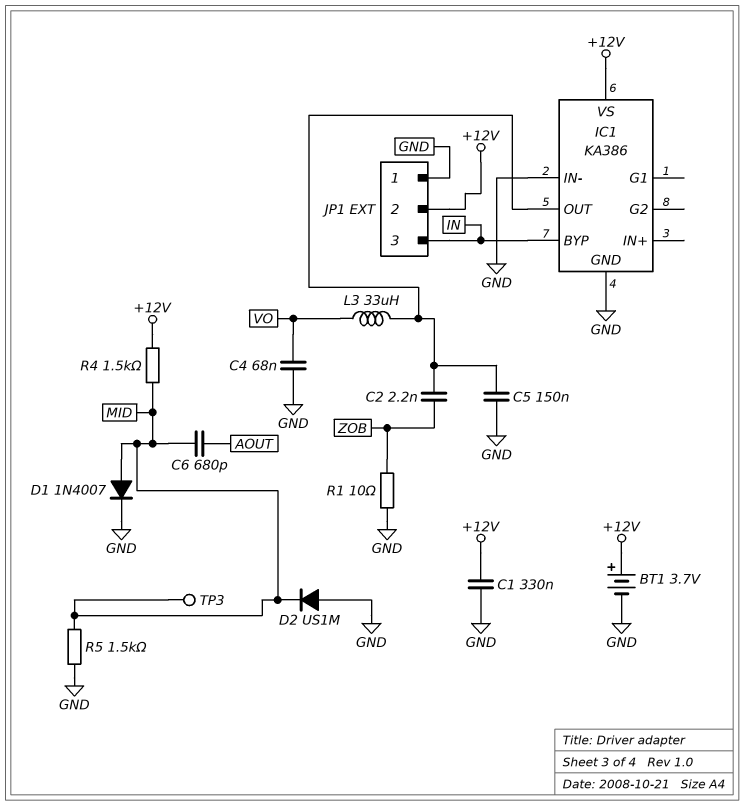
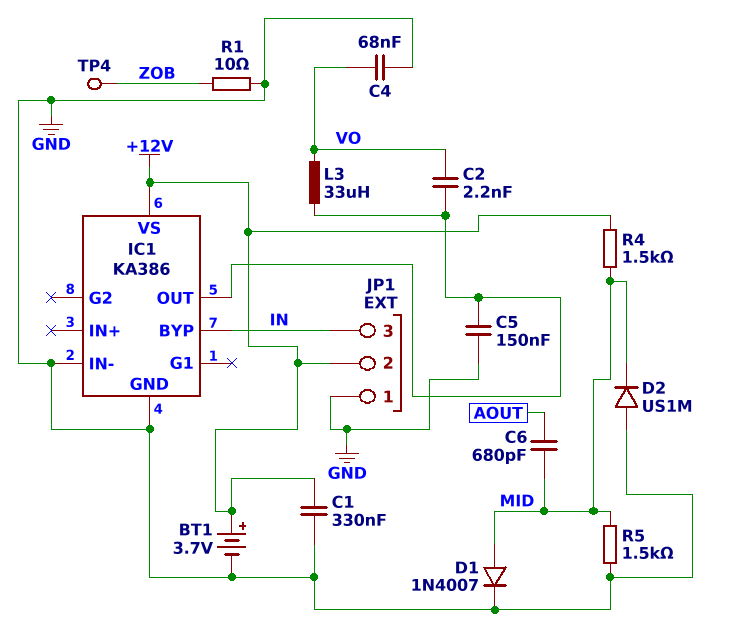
C2: 2.2nF (IC1/OUT, ZOB) -> 2.2nF (IC1/OUT, VO)
TP3: test point (MID) -> none
TP4: none -> test point (ZOB)

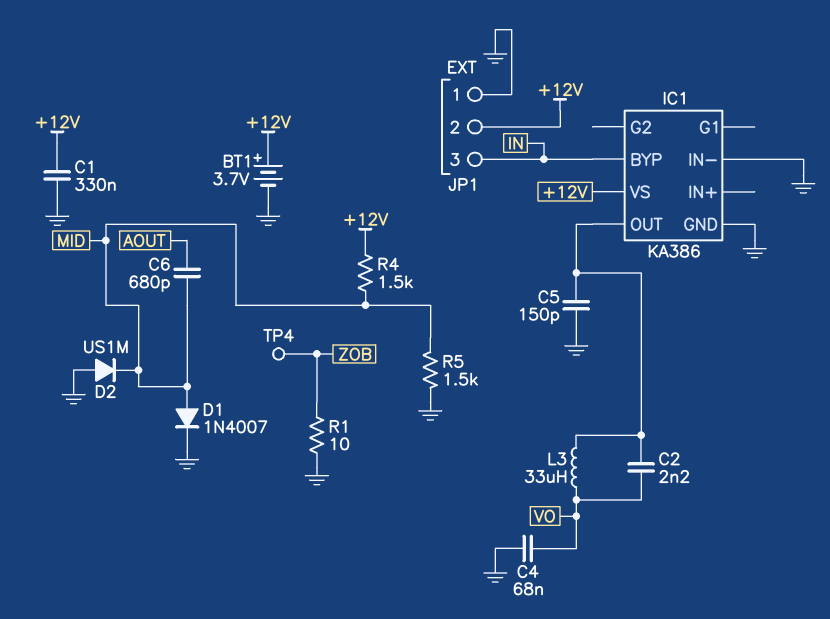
C5: 150nF (GND, IC1/OUT) -> 150pF (GND, IC1/OUT)

